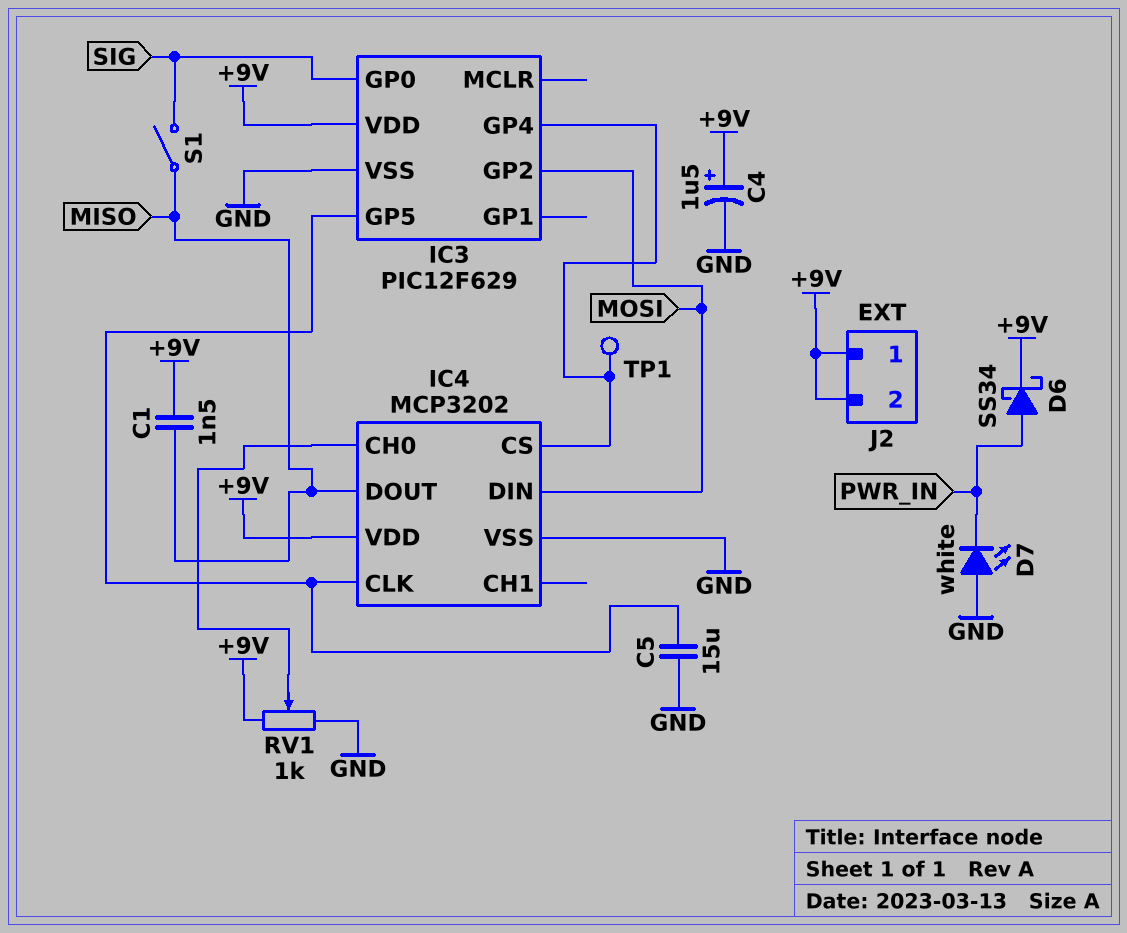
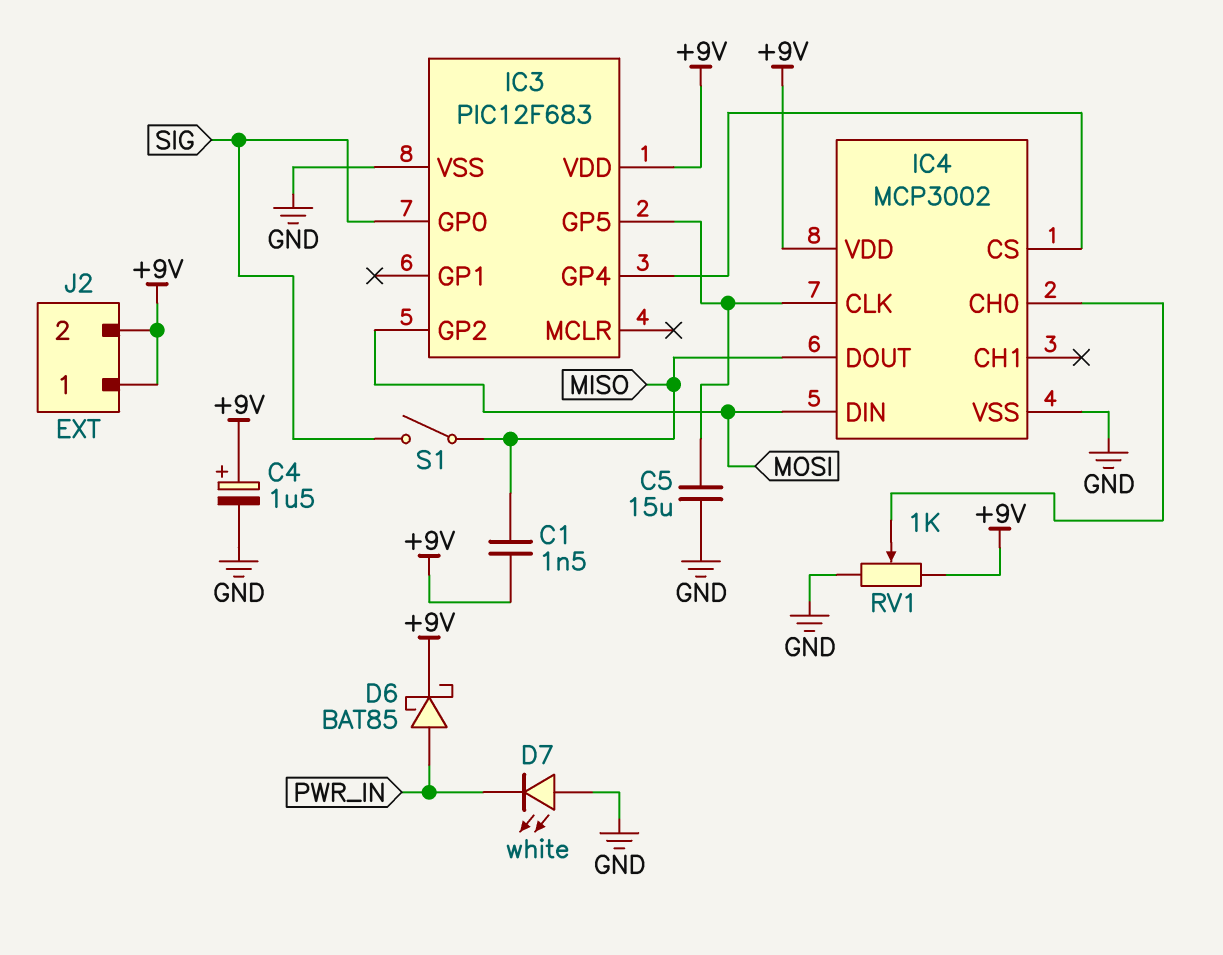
D6: schottky SS34 (A PWR_IN, K +9V) -> schottky BAT85 (A PWR_IN, K +9V)
IC3: PIC12F629 -> PIC12F683
IC4: MCP3202 -> MCP3002
TP1: test point (IC3/GP4) -> none

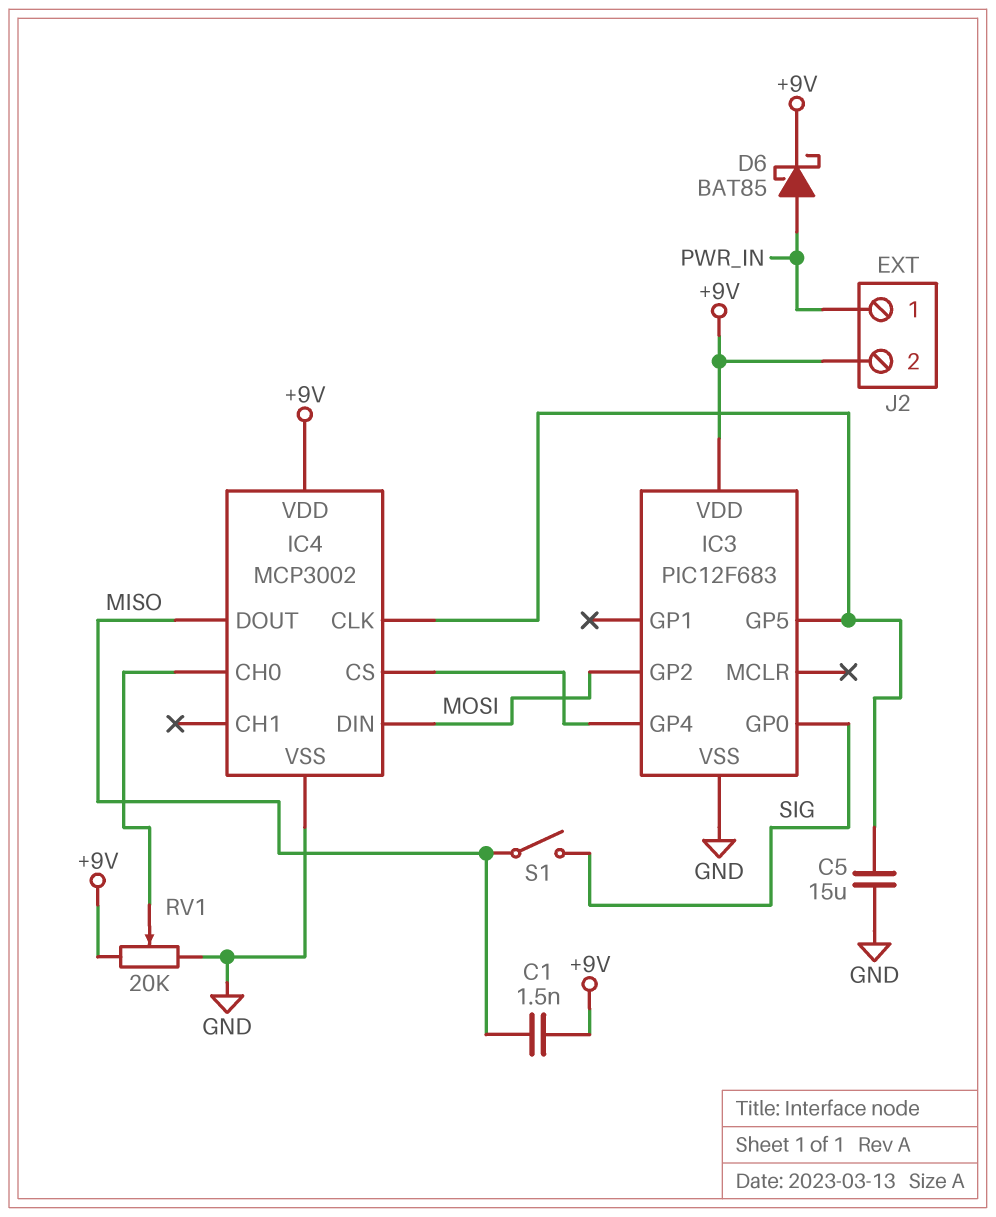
C4: 1.5uF (plus +9V, minus GND) -> none
D7: LED white (A GND, K PWR_IN) -> none
J2 pin 1: +9V -> PWR_IN
RV1: 1k (+9V, GND, wiper IC4/CH0) -> 20k (+9V, GND, wiper IC4/CH0)

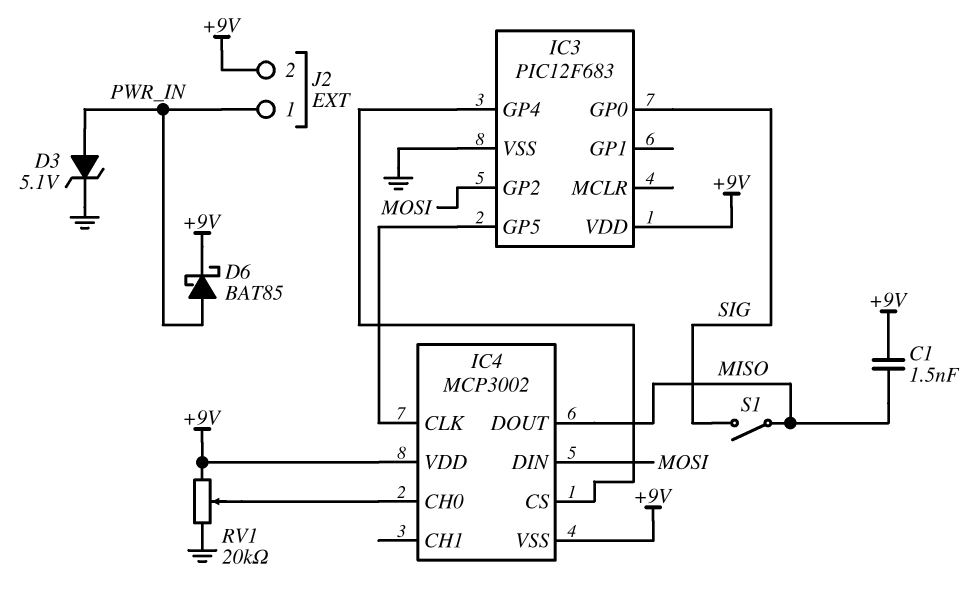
C5: 15uF (GND, IC3/GP5) -> none
D3: none -> zener 5.1V (A PWR_IN, K GND)
IC4 pin VSS: GND -> +9V

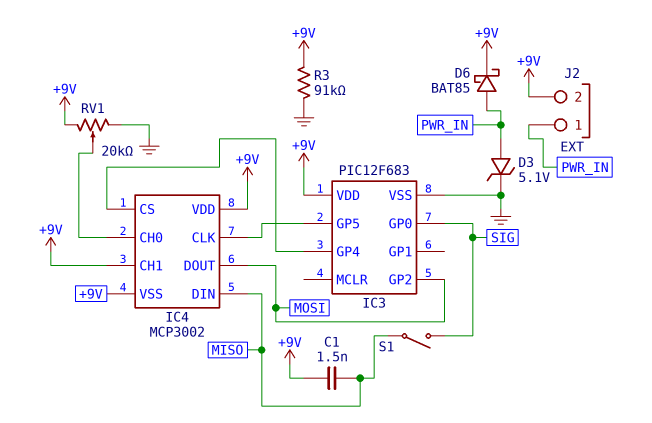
IC4 pin CH1: none -> +9V
IC4 pin DIN: MOSI -> MISO
IC4 pin DOUT: MISO -> MOSI
R3: none -> 91k (+9V, GND)

